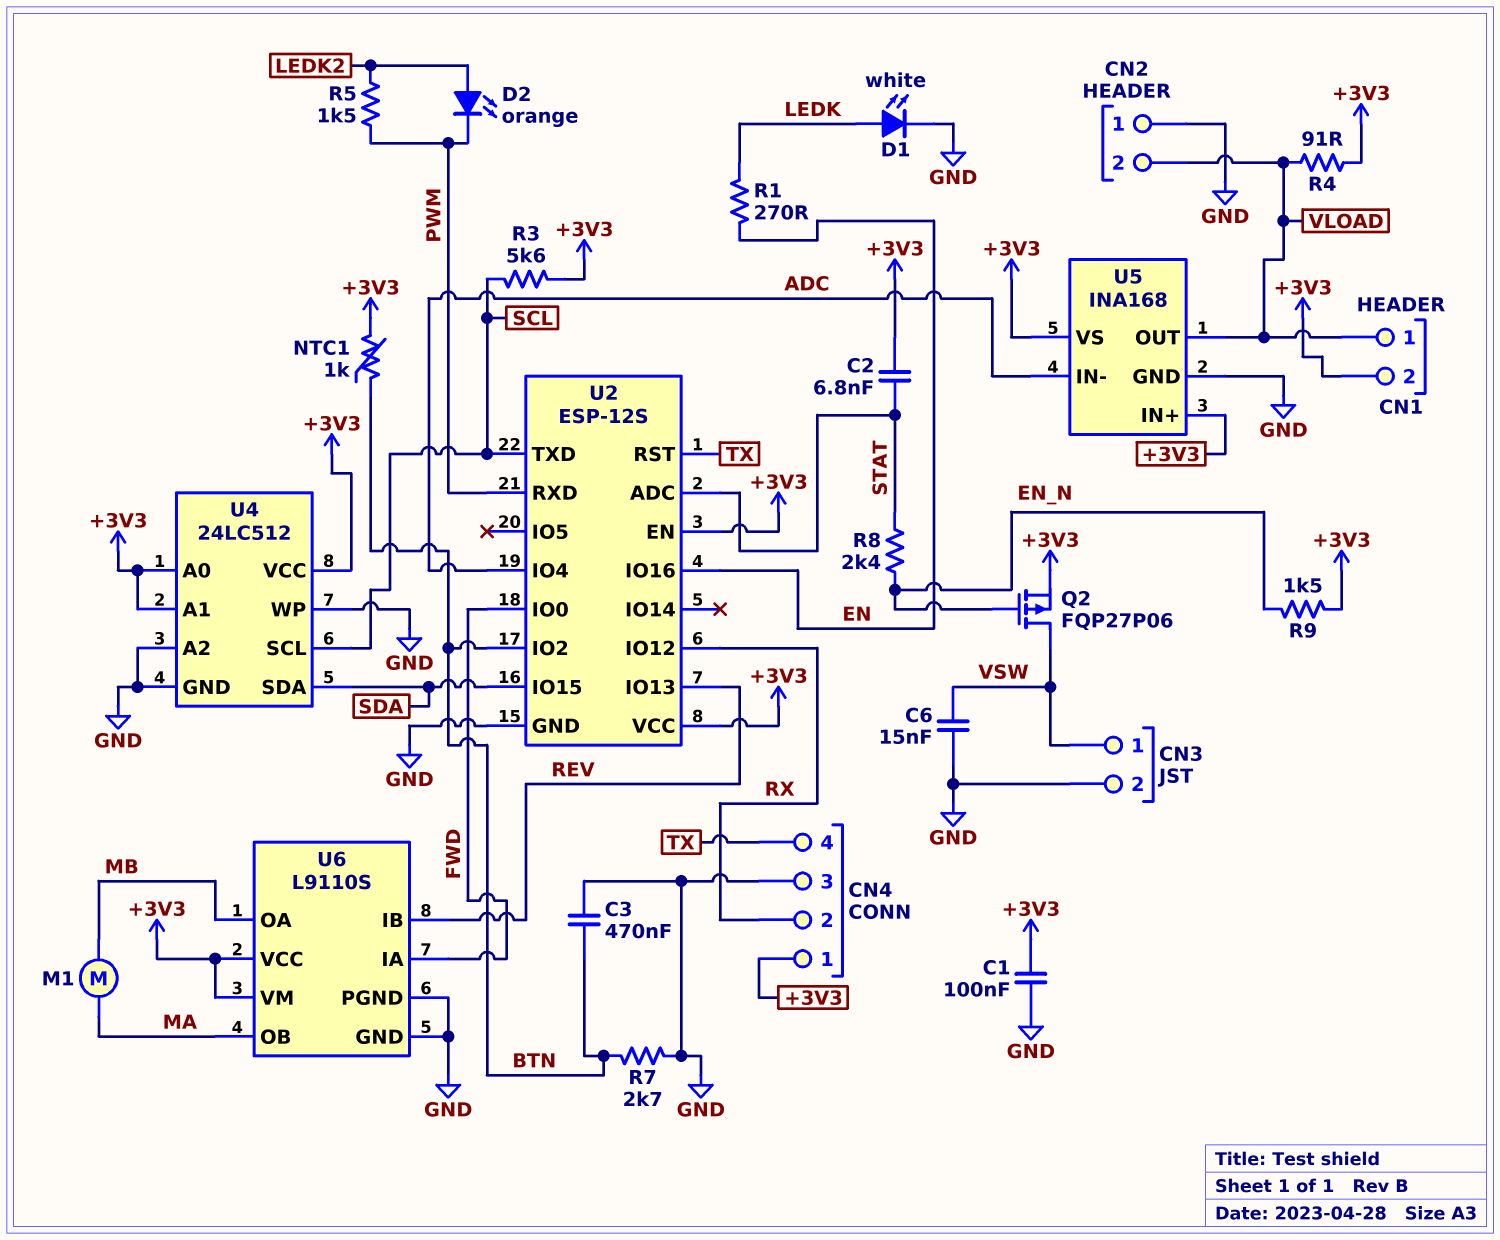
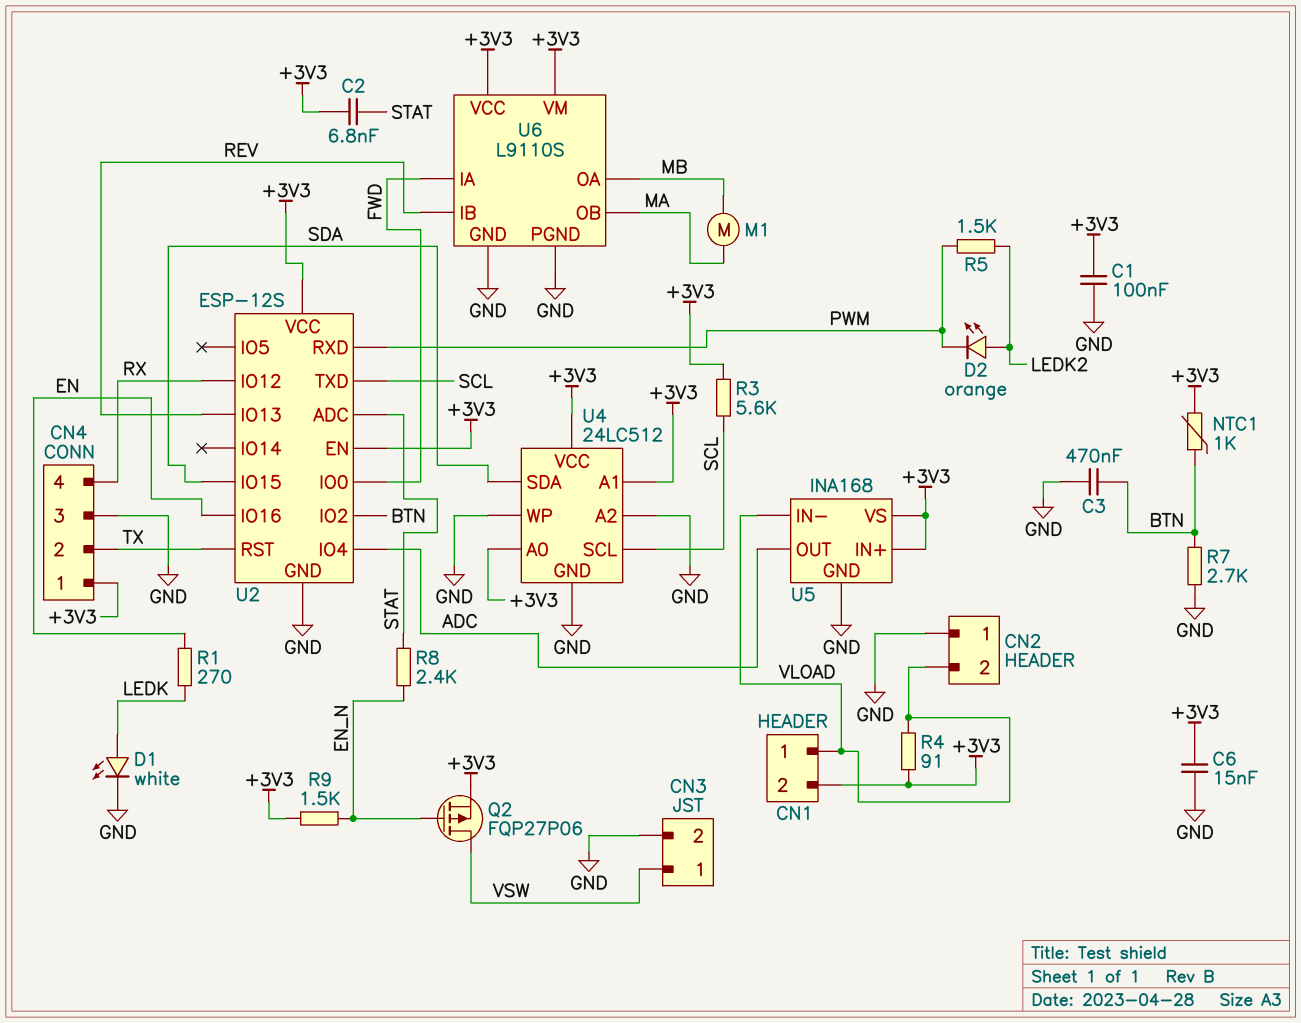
C6: 15nF (GND, VSW) -> 15nF (+3V3, GND)
CN4 pin 2: RX -> TX
CN4 pin 4: TX -> RX
U5 pin IN-: ADC -> VLOAD
U5 pin OUT: VLOAD -> ADC

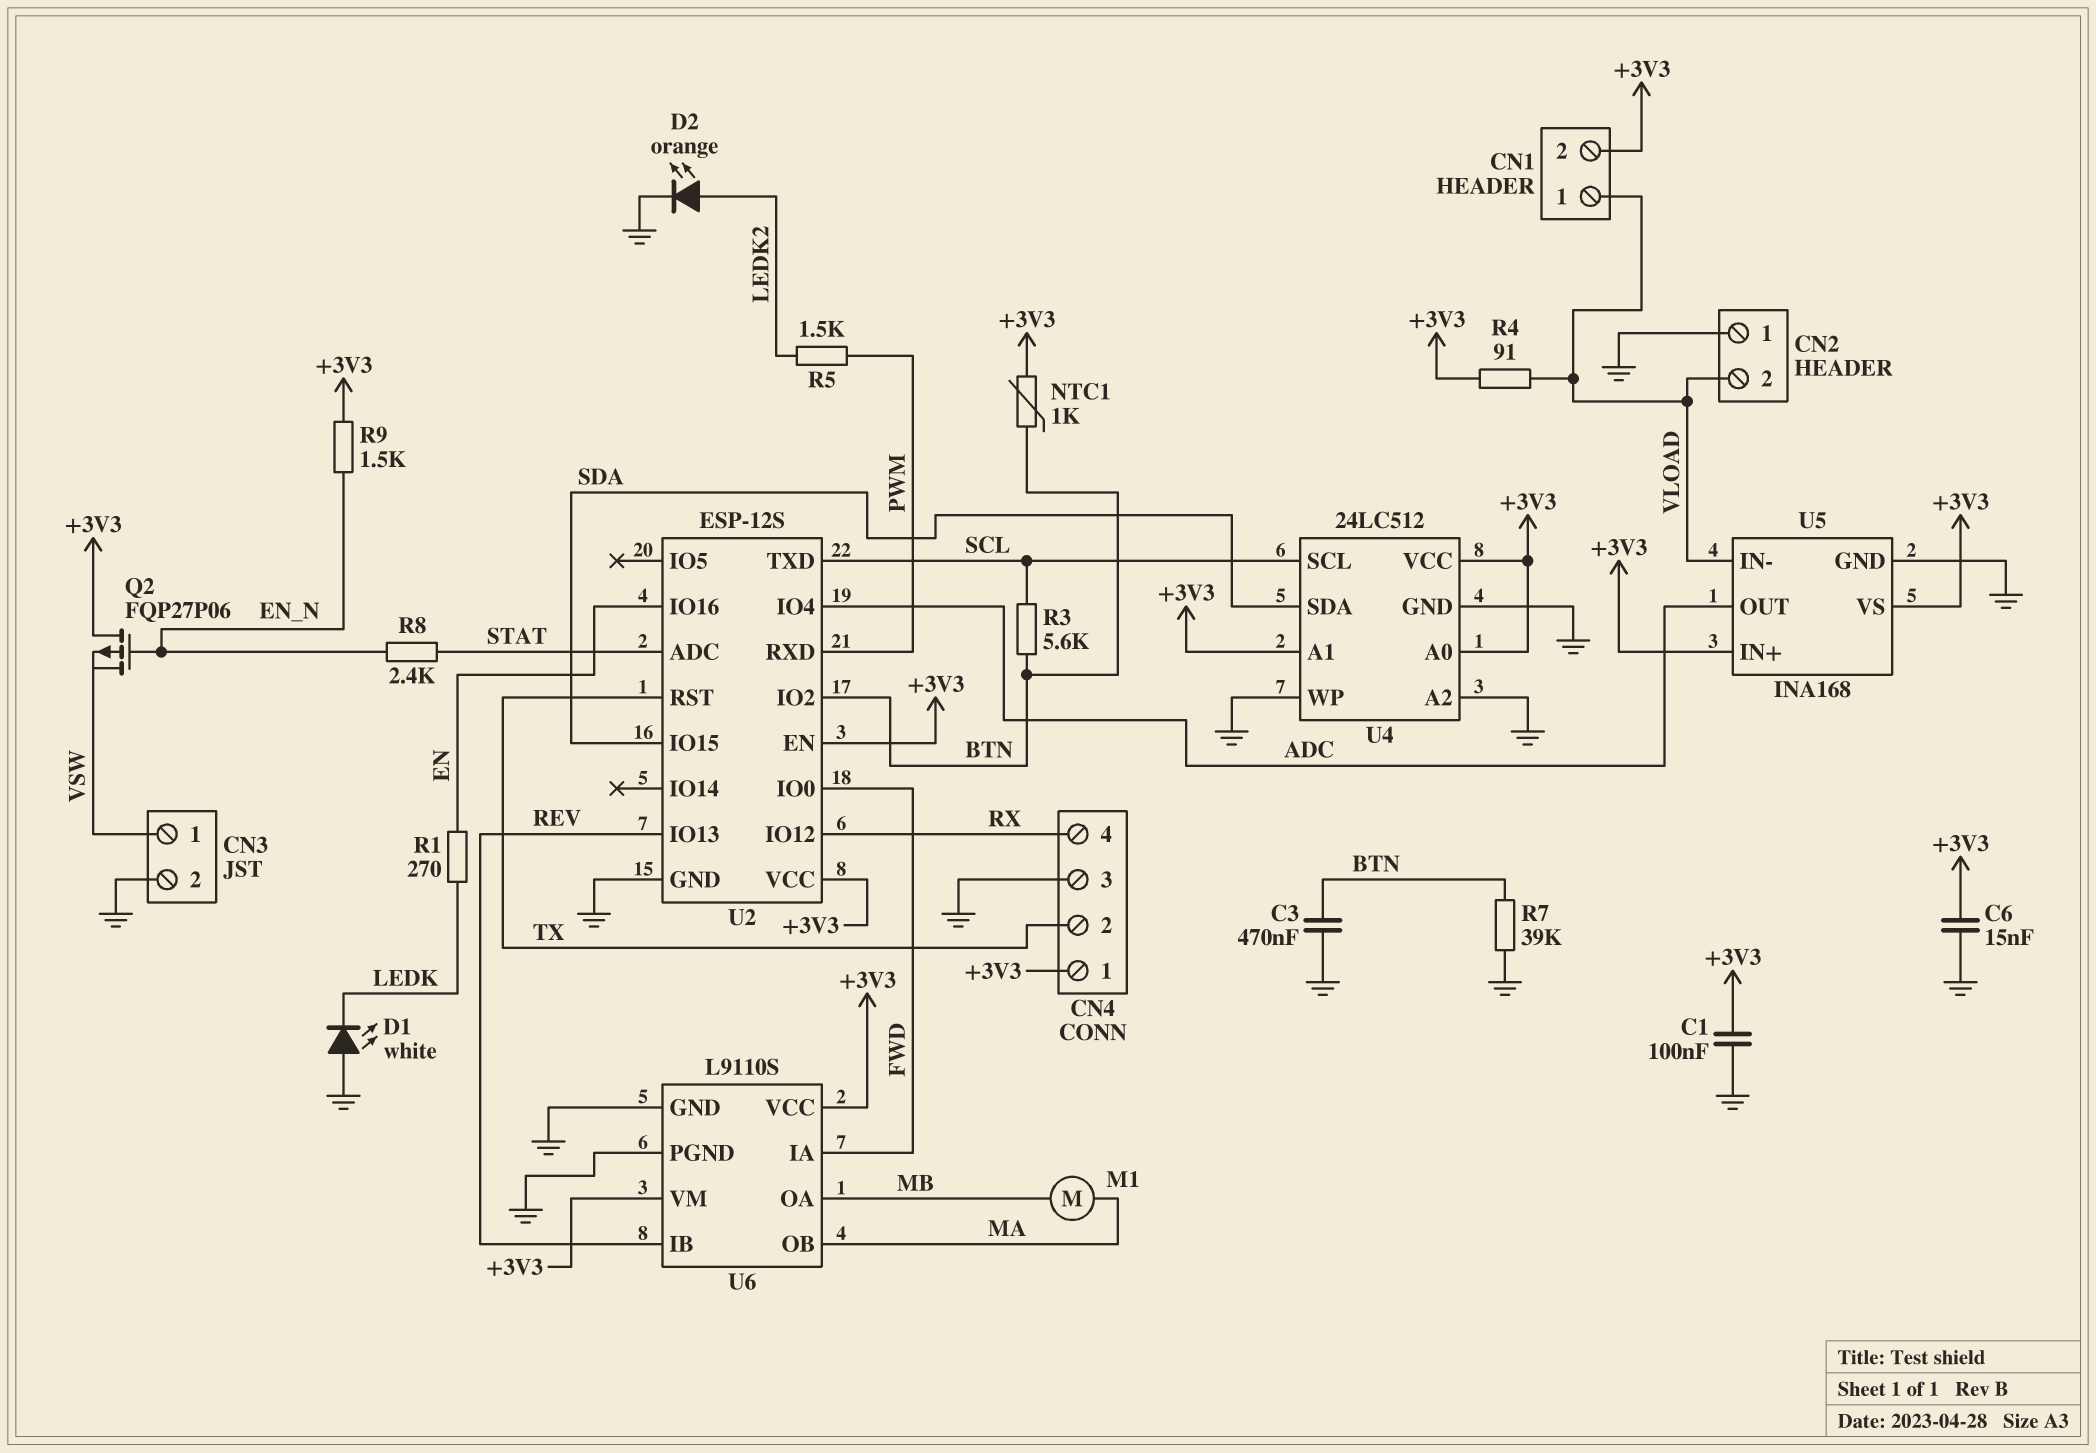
C2: 6.8nF (+3V3, STAT) -> none
D1: LED white (A LEDK, K GND) -> LED white (A GND, K LEDK)
D2: LED orange (A LEDK2, K PWM) -> LED orange (A LEDK2, K GND)
Q2: PMOS FQP27P06 (G EN_N, D VSW, S +3V3) -> PMOS FQP27P06 (G EN_N, D +3V3, S VSW)
R3: 5.6k (+3V3, SCL) -> 5.6k (BTN, SCL)
R7: 2.7k (BTN, GND) -> 39k (BTN, GND)

